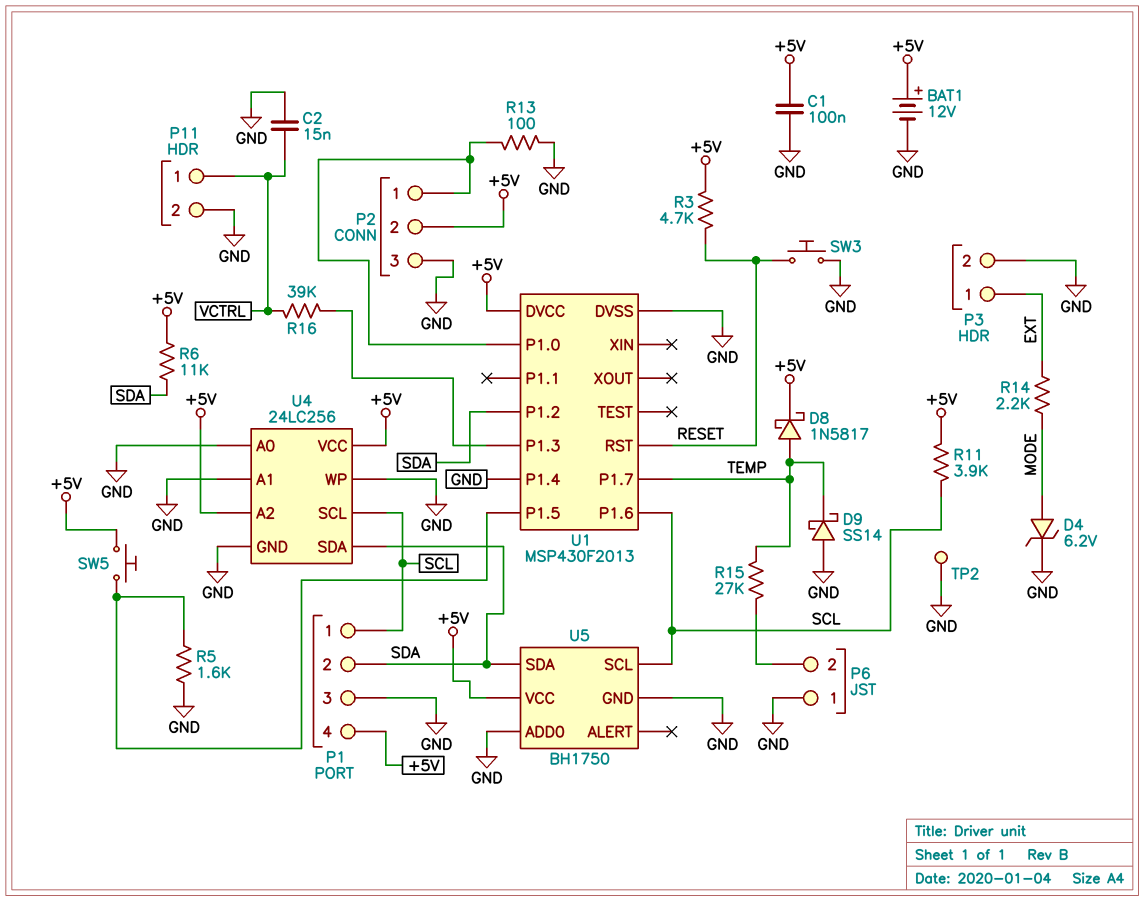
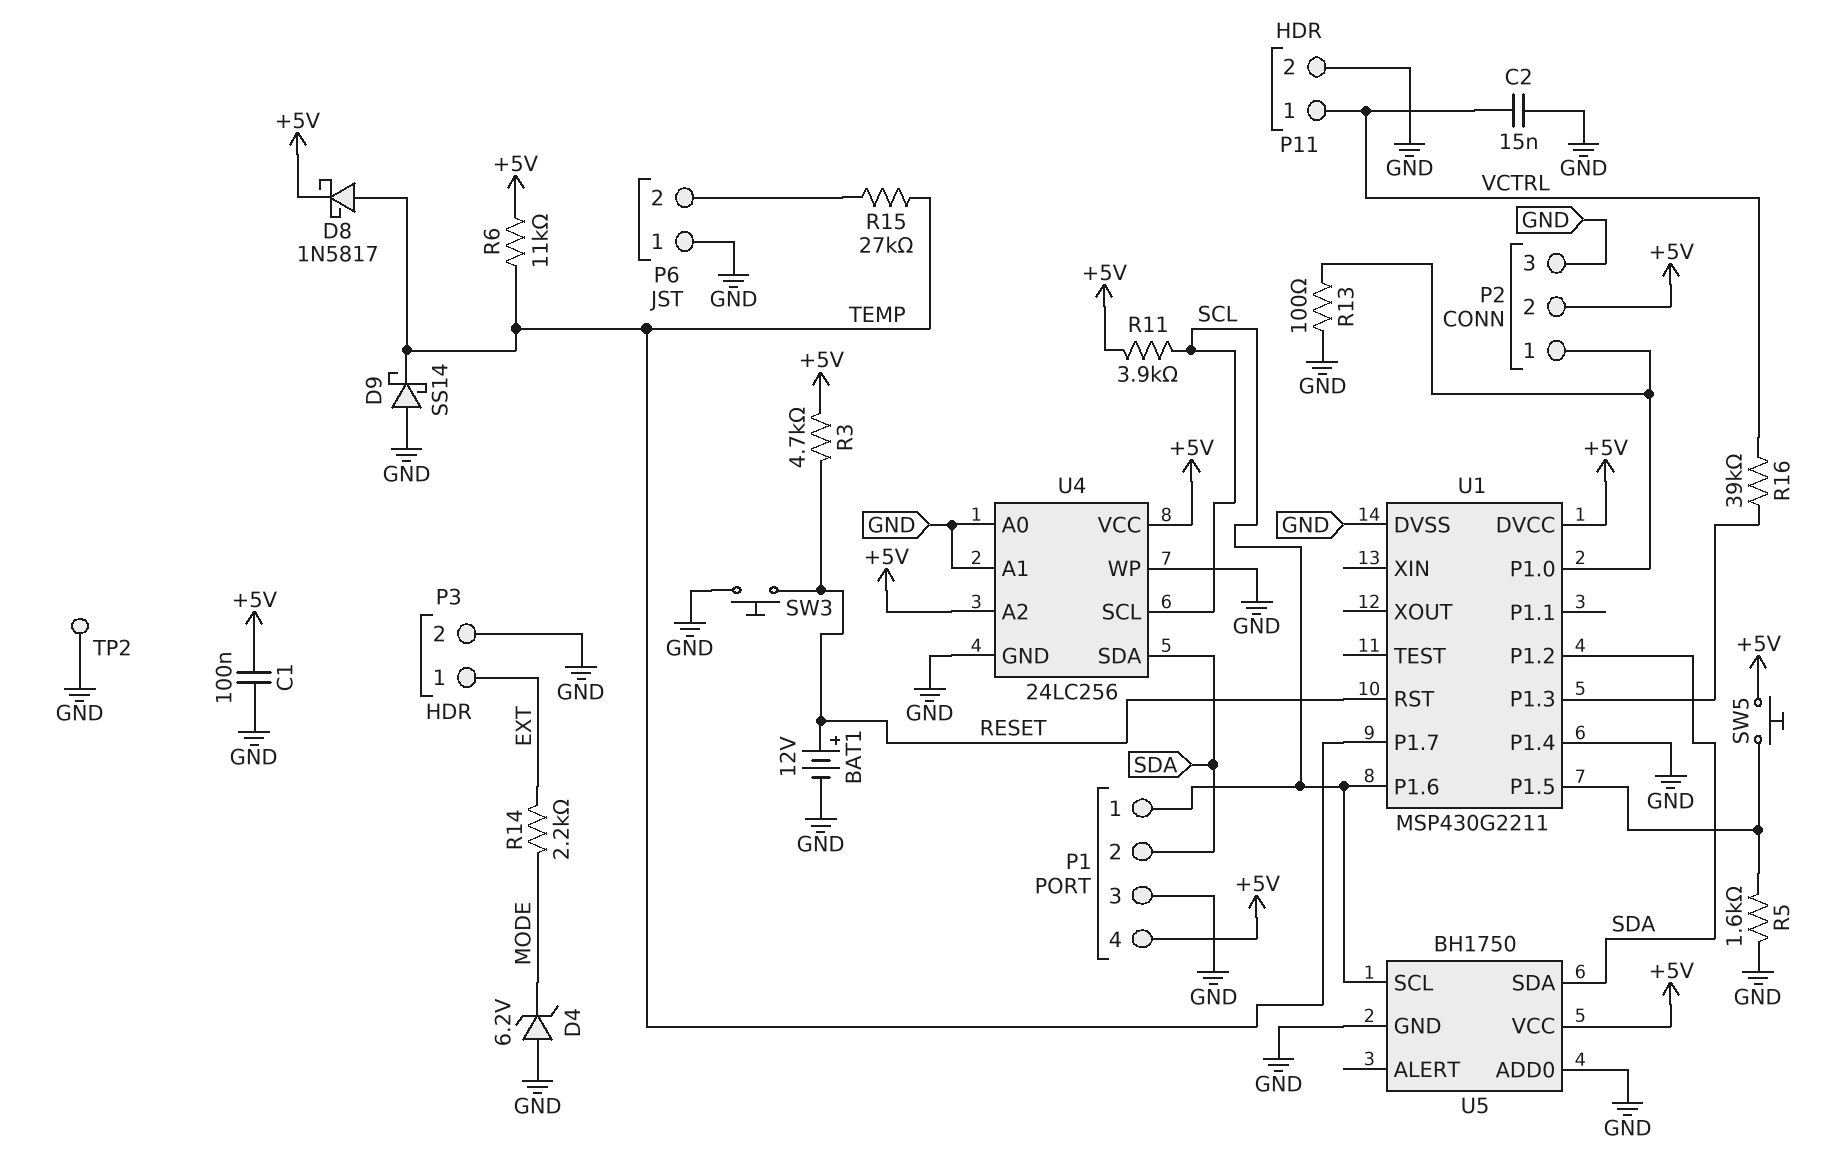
BAT1: 12V (plus +5V, minus GND) -> 12V (plus RESET, minus GND)
D4: zener 6.2V (A MODE, K GND) -> zener 6.2V (A GND, K MODE)
R6: 11k (+5V, SDA) -> 11k (+5V, TEMP)
U1: MSP430F2013 -> MSP430G2211

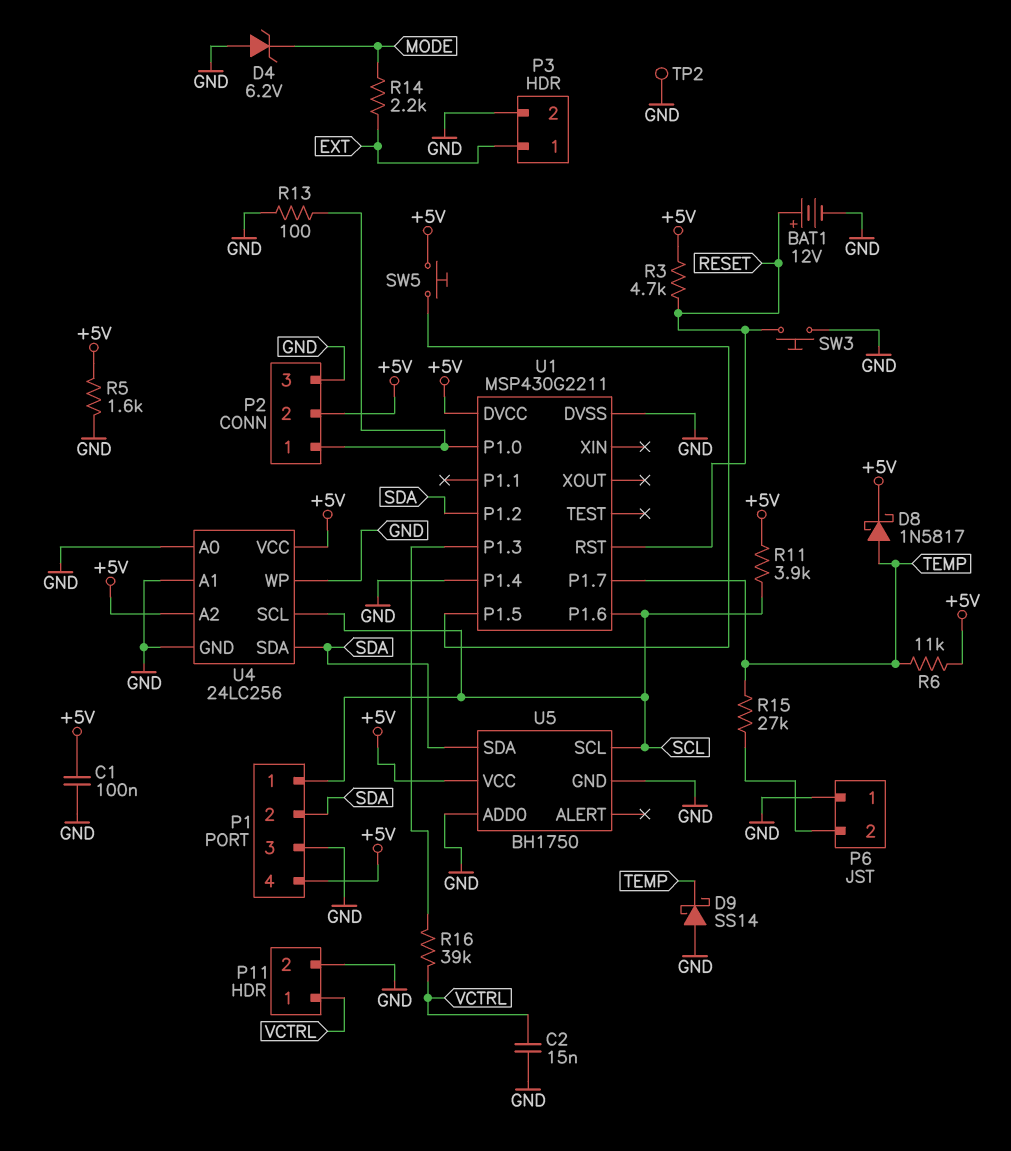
R5: 1.6k (GND, U1/P1.5) -> 1.6k (+5V, GND)

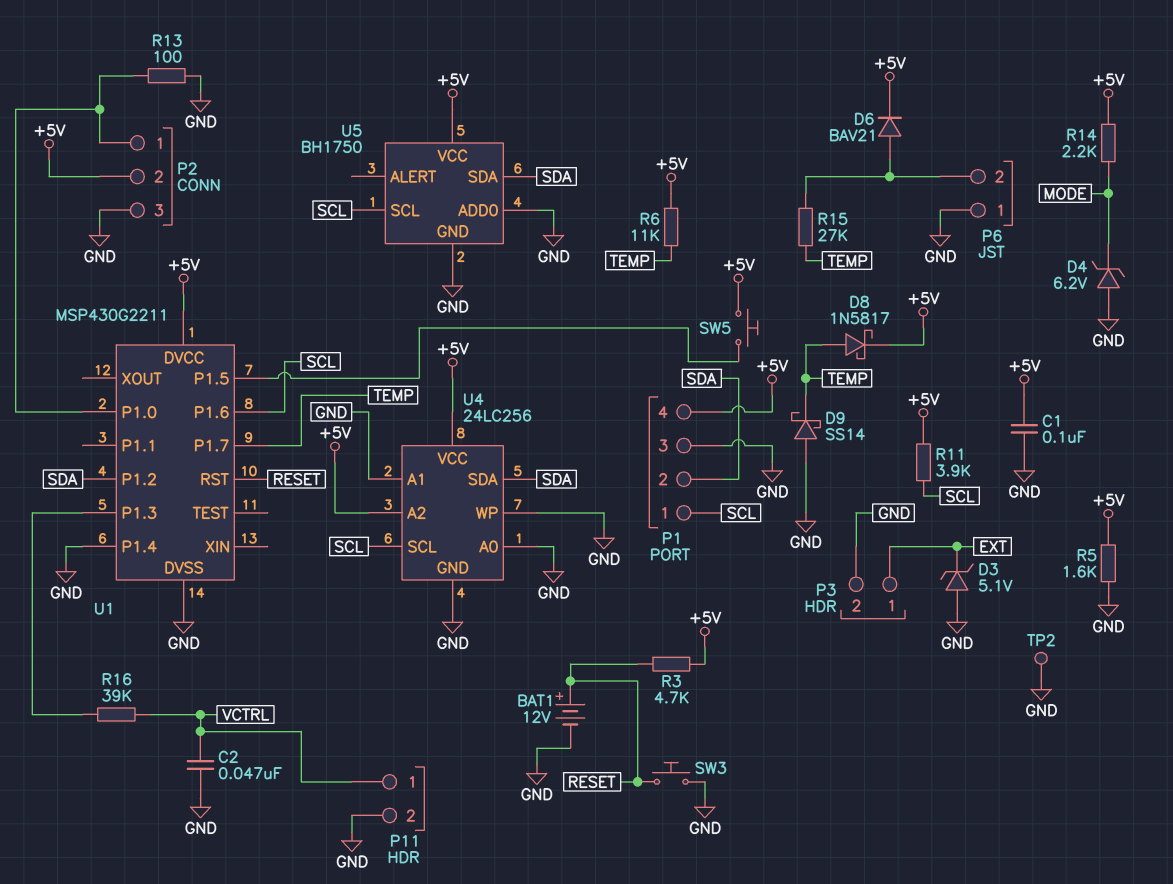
C2: 15nF (GND, VCTRL) -> 47nF (GND, VCTRL)
D3: none -> zener 5.1V (A GND, K EXT)
D6: none -> diode BAV21 (A P6/2, K +5V)
R14: 2.2k (EXT, MODE) -> 2.2k (+5V, MODE)

